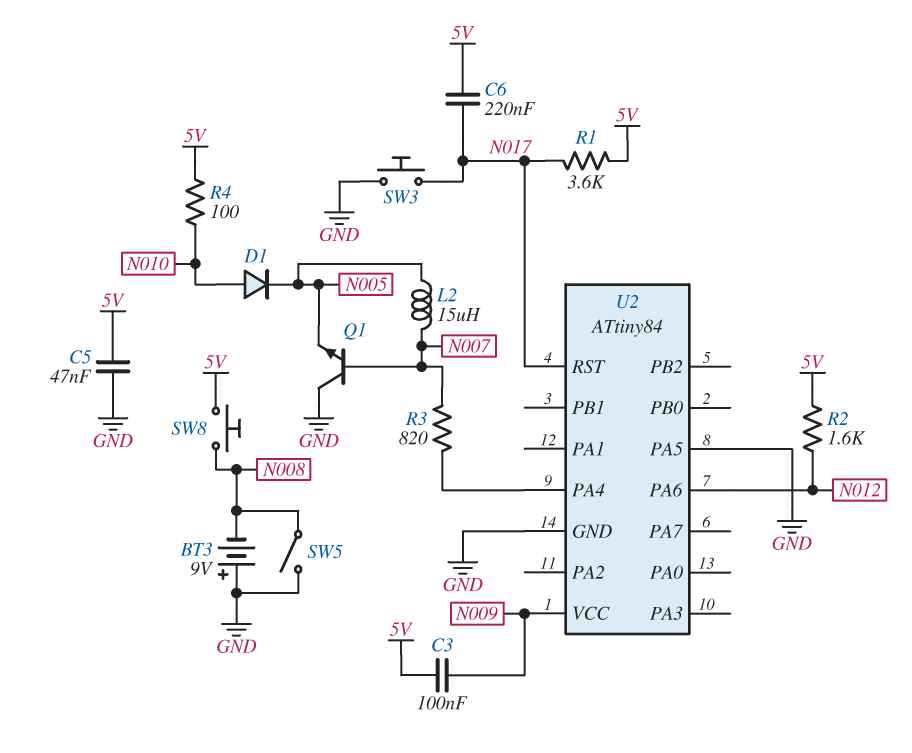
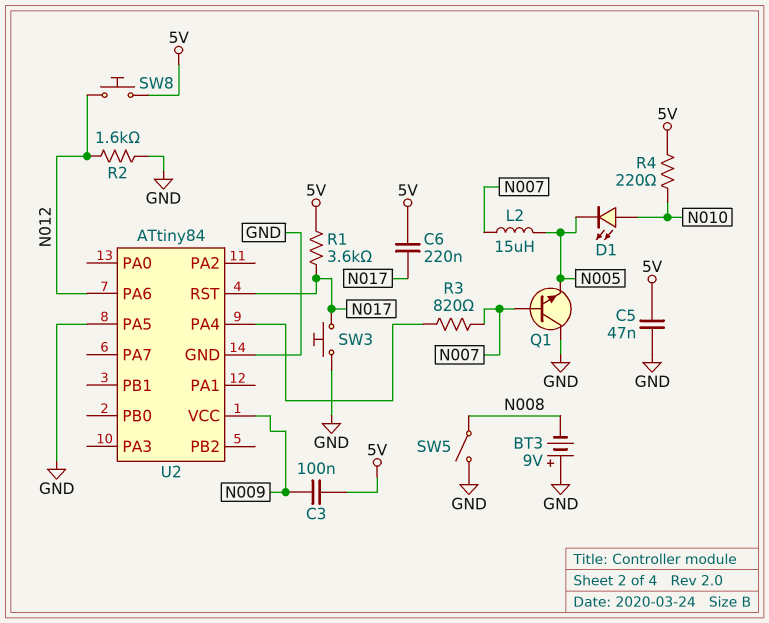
D1: diode (A N010, K N005) -> LED (A N010, K N005)
R2: 1.6k (5V, N012) -> 1.6k (GND, N012)
R4: 100 (5V, N010) -> 220 (5V, N010)
SW8: button (5V, N008) -> button (5V, N012)

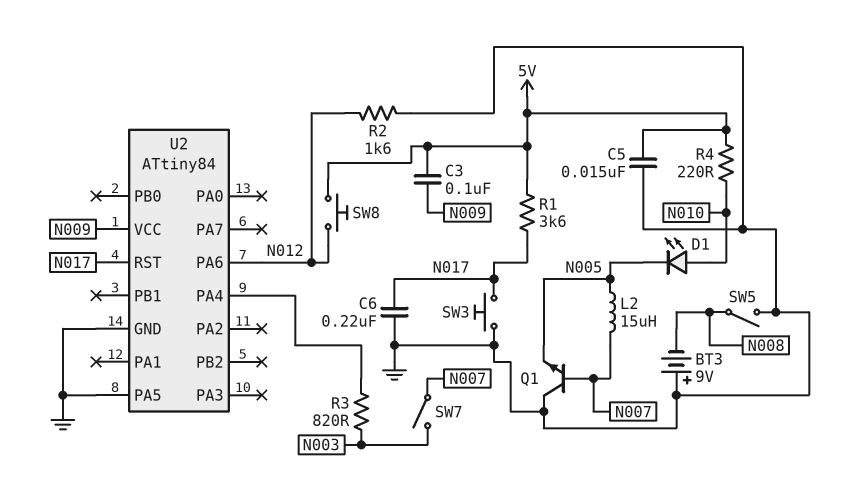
C5: 47nF (5V, GND) -> 15nF (5V, GND)
C6: 220nF (5V, N017) -> 220nF (GND, N017)
R3: 820 (N007, U2/PA4) -> 820 (N003, U2/PA4)
SW7: none -> switch (N003, N007)

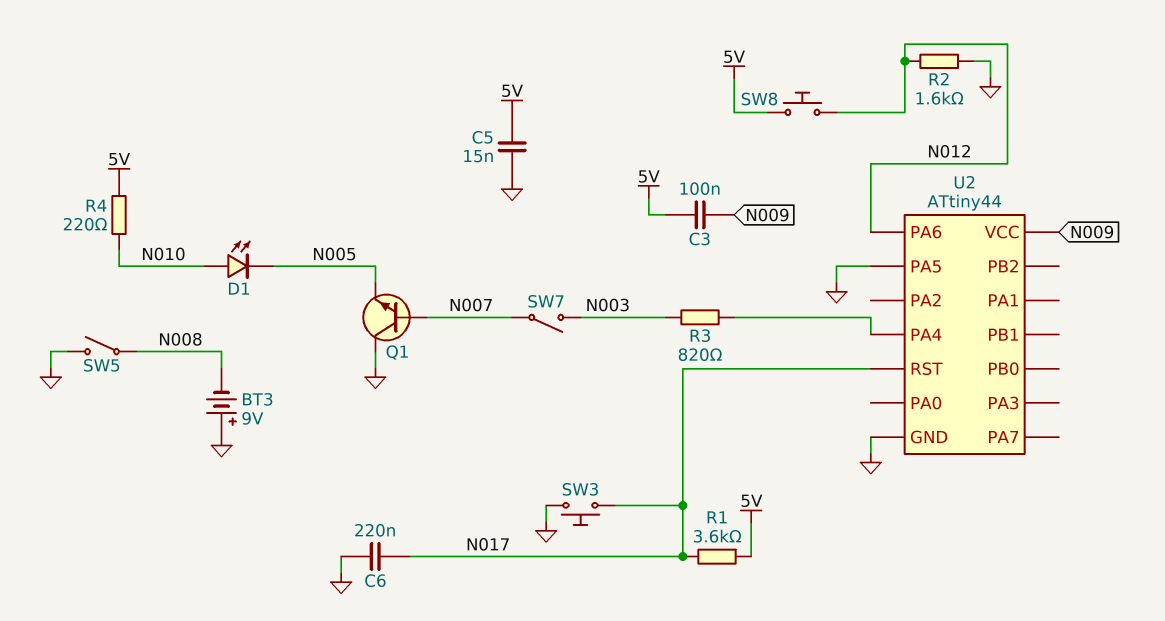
L2: 15uH (N005, N007) -> none
U2: ATtiny84 -> ATtiny44

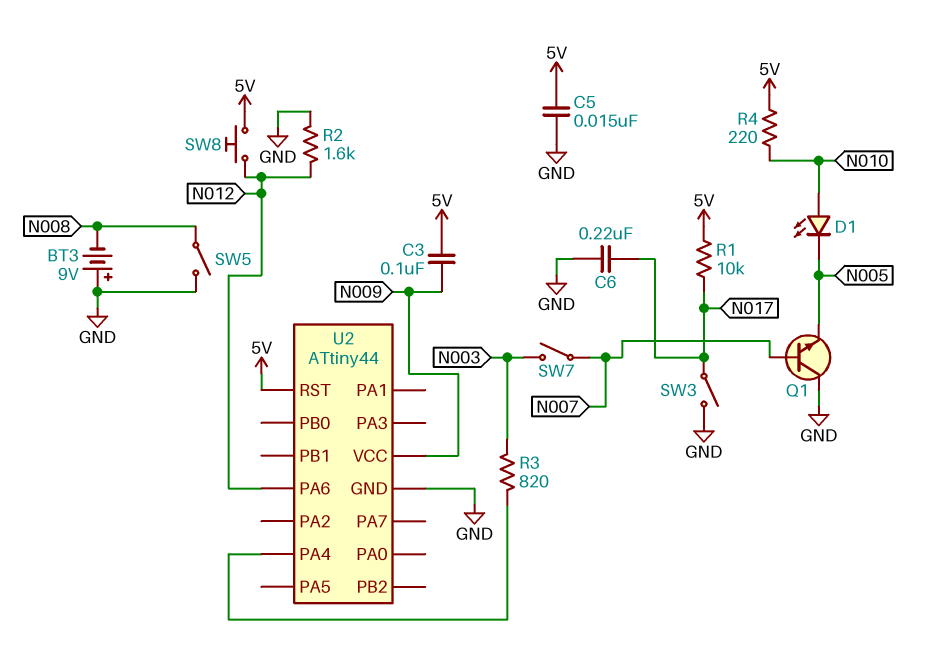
R1: 3.6k (5V, N017) -> 10k (5V, N017)
SW3: button (GND, N017) -> switch (GND, N017)
U2 pin PA5: GND -> none
U2 pin RST: N017 -> 5V

